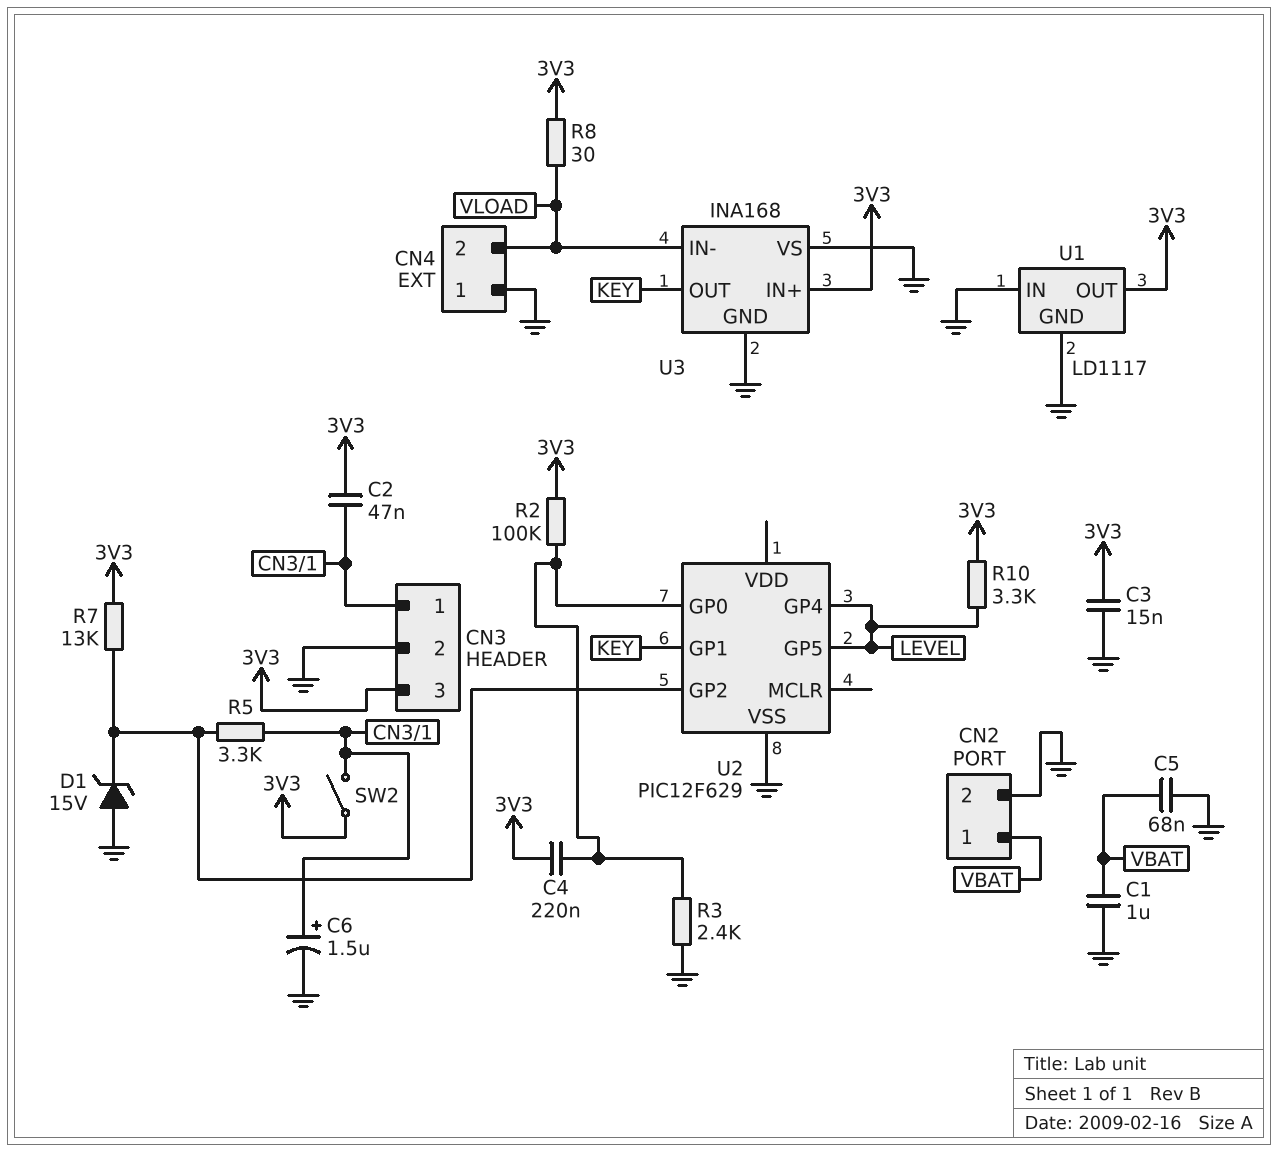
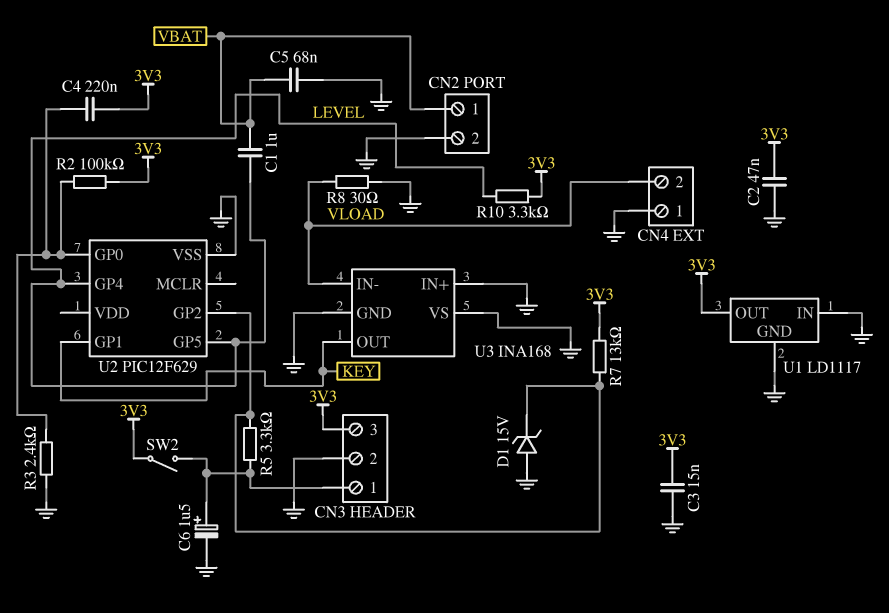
C1: 1uF (GND, VBAT) -> 1uF (LEVEL, VBAT)
C2: 47nF (3V3, CN3/1) -> 47nF (3V3, GND)
R8: 30 (3V3, VLOAD) -> 30 (GND, VLOAD)
U3 pin IN+: 3V3 -> GND

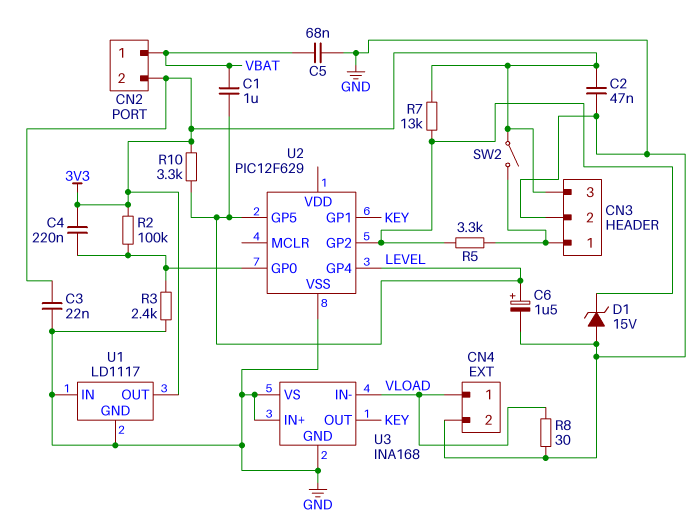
C3: 15nF (3V3, GND) -> 22nF (3V3, GND)
C6: 1.5uF (plus CN3/1, minus GND) -> 1.5uF (plus LEVEL, minus GND)
CN2 pin 2: GND -> 3V3
CN4 pin 1: GND -> VLOAD
CN4 pin 2: VLOAD -> GND

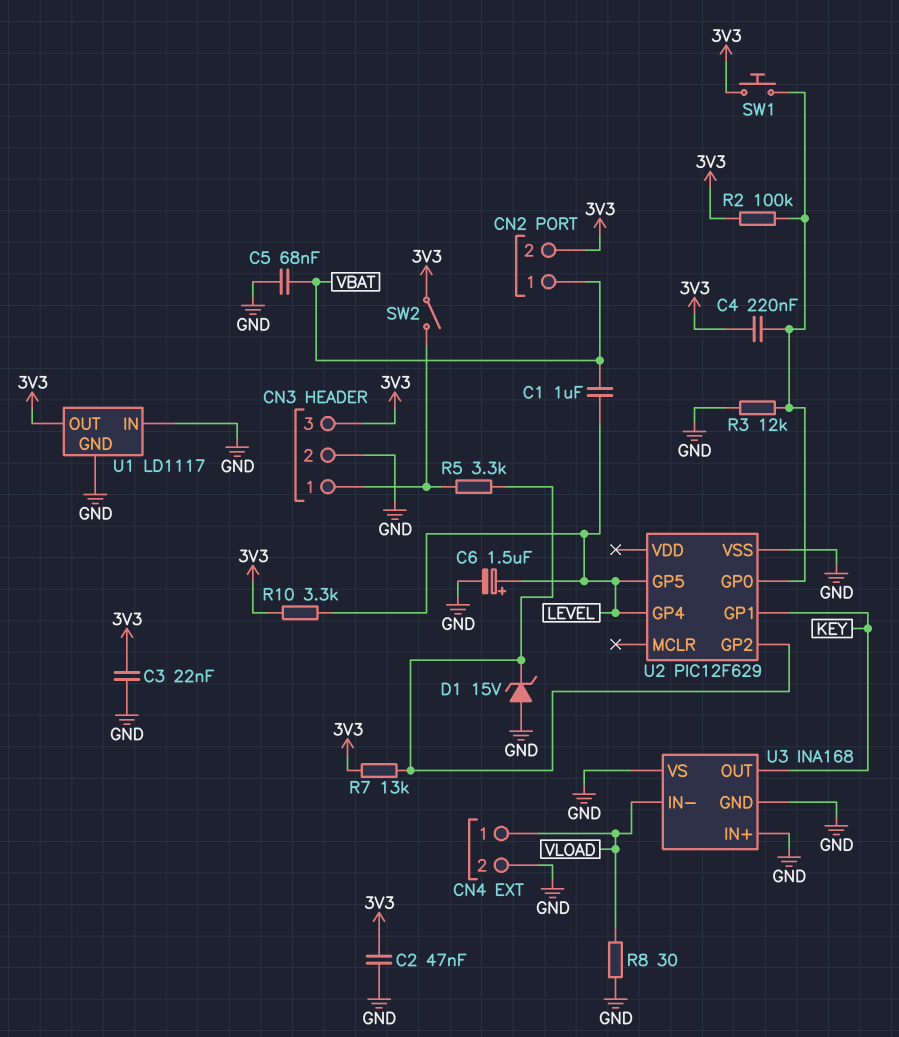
R3: 2.4k (GND, U2/GP0) -> 12k (GND, U2/GP0)
SW1: none -> button (3V3, U2/GP0)

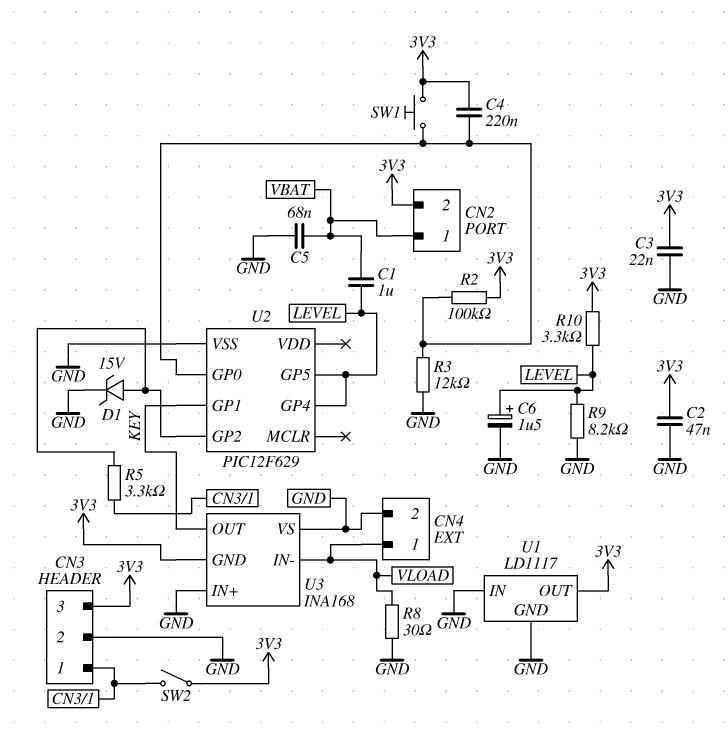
D1: zener 15V (A GND, K U2/GP2) -> zener 15V (A U2/GP2, K GND)
R7: 13k (3V3, U2/GP2) -> none
R9: none -> 8.2k (GND, LEVEL)
U3 pin GND: GND -> 3V3

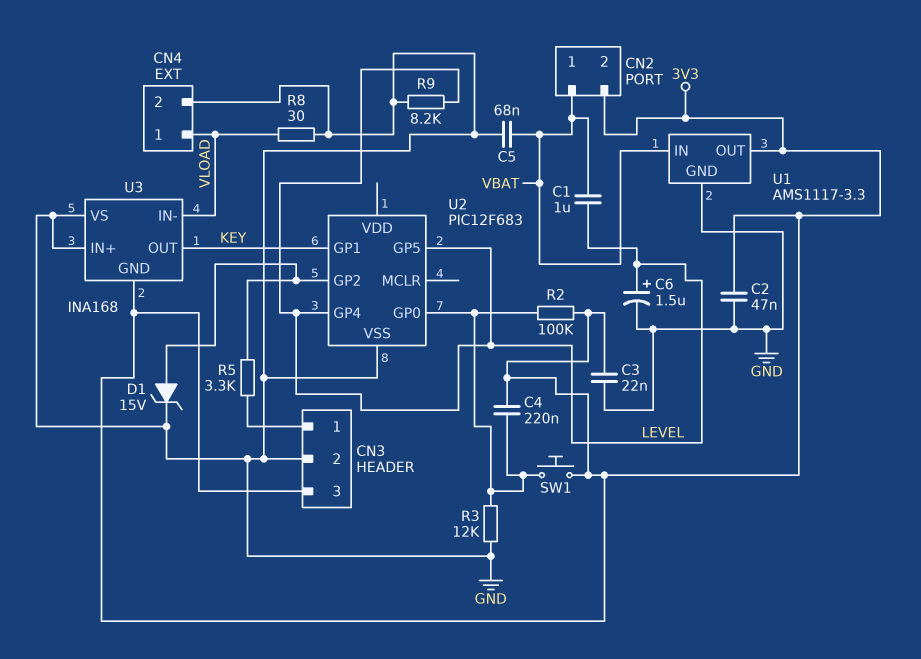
R10: 3.3k (3V3, LEVEL) -> none
SW2: switch (3V3, CN3/1) -> none
U1: LD1117 -> AMS1117-3.3
U1 pin IN: GND -> VBAT
U2: PIC12F629 -> PIC12F683

